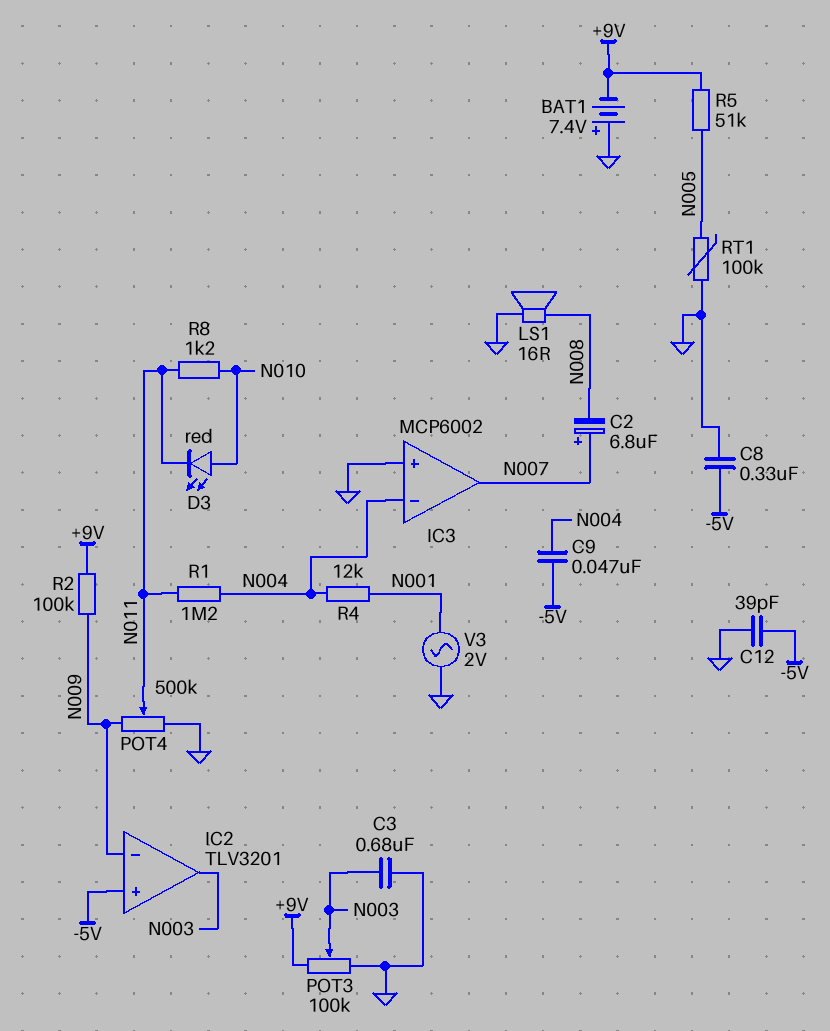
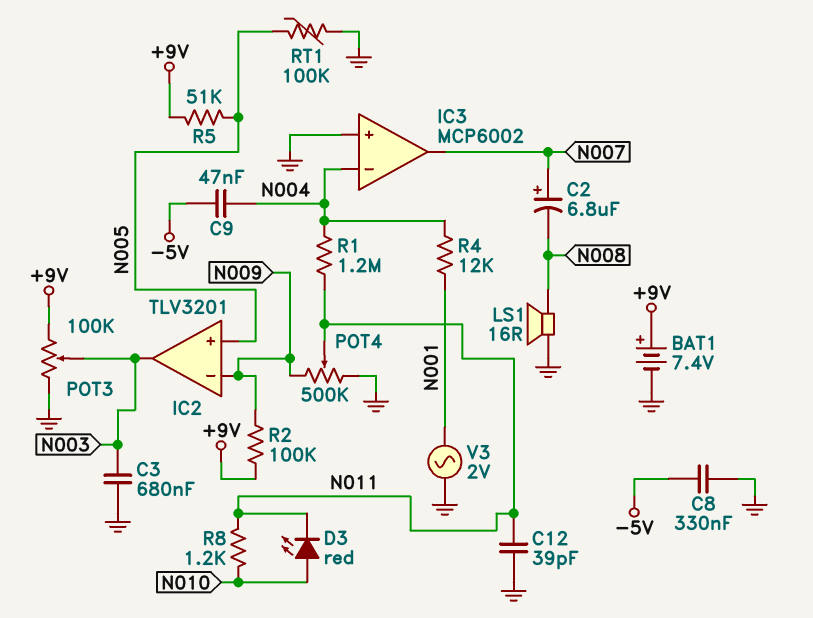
BAT1: 7.4V (plus GND, minus +9V) -> 7.4V (plus +9V, minus GND)
C12: 39pF (-5V, GND) -> 39pF (GND, N011)
IC2 pin in+: -5V -> N005

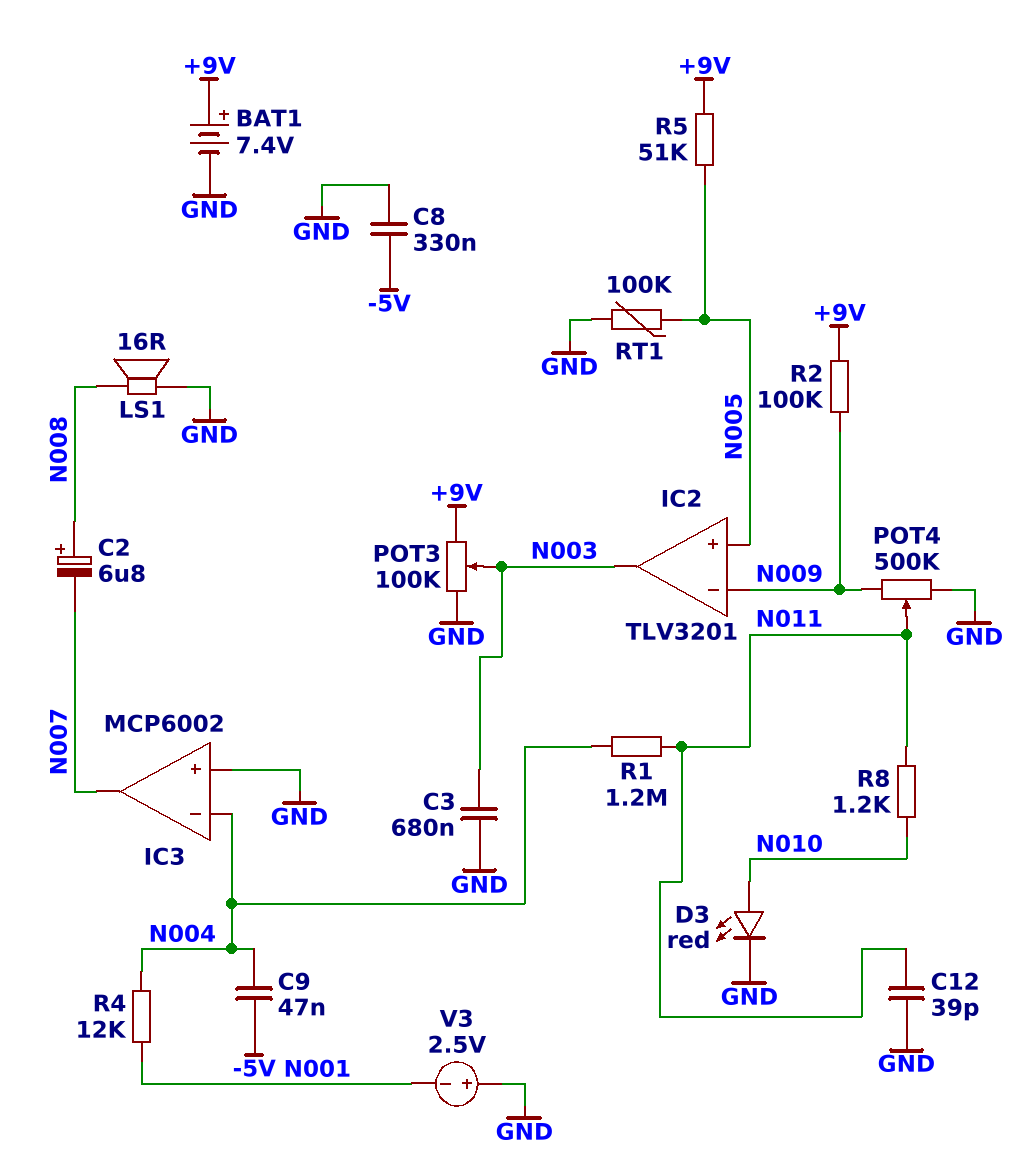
C2: 6.8uF (plus N007, minus N008) -> 6.8uF (plus N008, minus N007)
D3: LED red (A N010, K N011) -> LED red (A N010, K GND)
V3: AC 2V (GND, N001) -> 2.5V (plus GND, minus N001)

